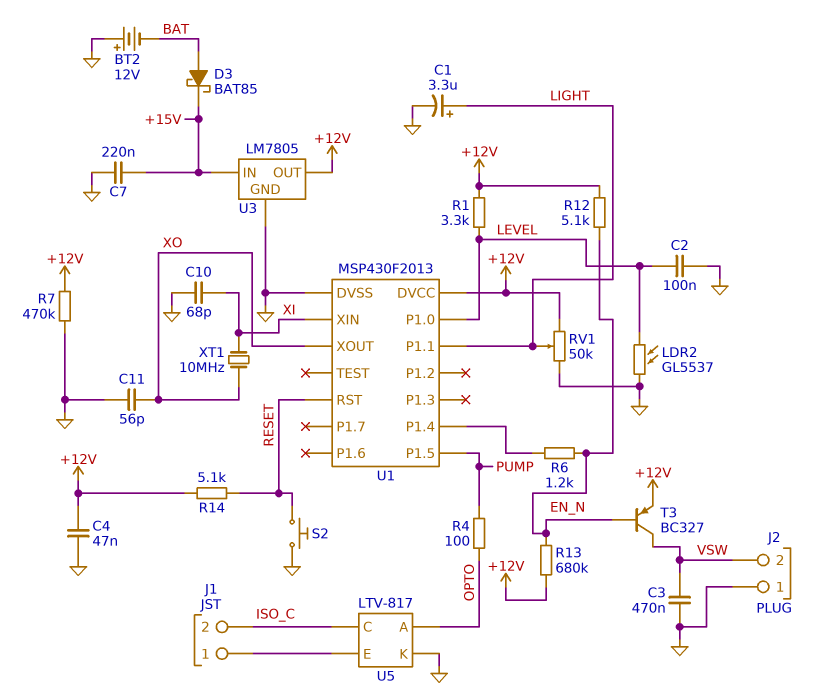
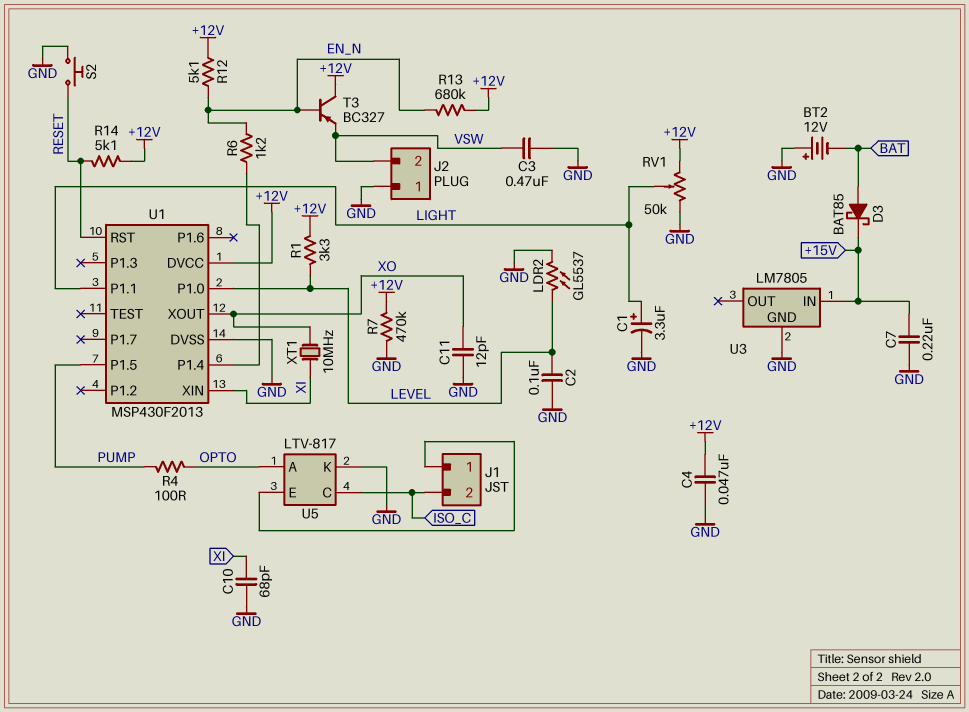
C11: 56pF (GND, XO) -> 12pF (GND, XO)
T3: PNP BC327 (B EN_N, C VSW, E +12V) -> PNP BC327 (B EN_N, C +12V, E VSW)
U3 pin OUT: +12V -> none

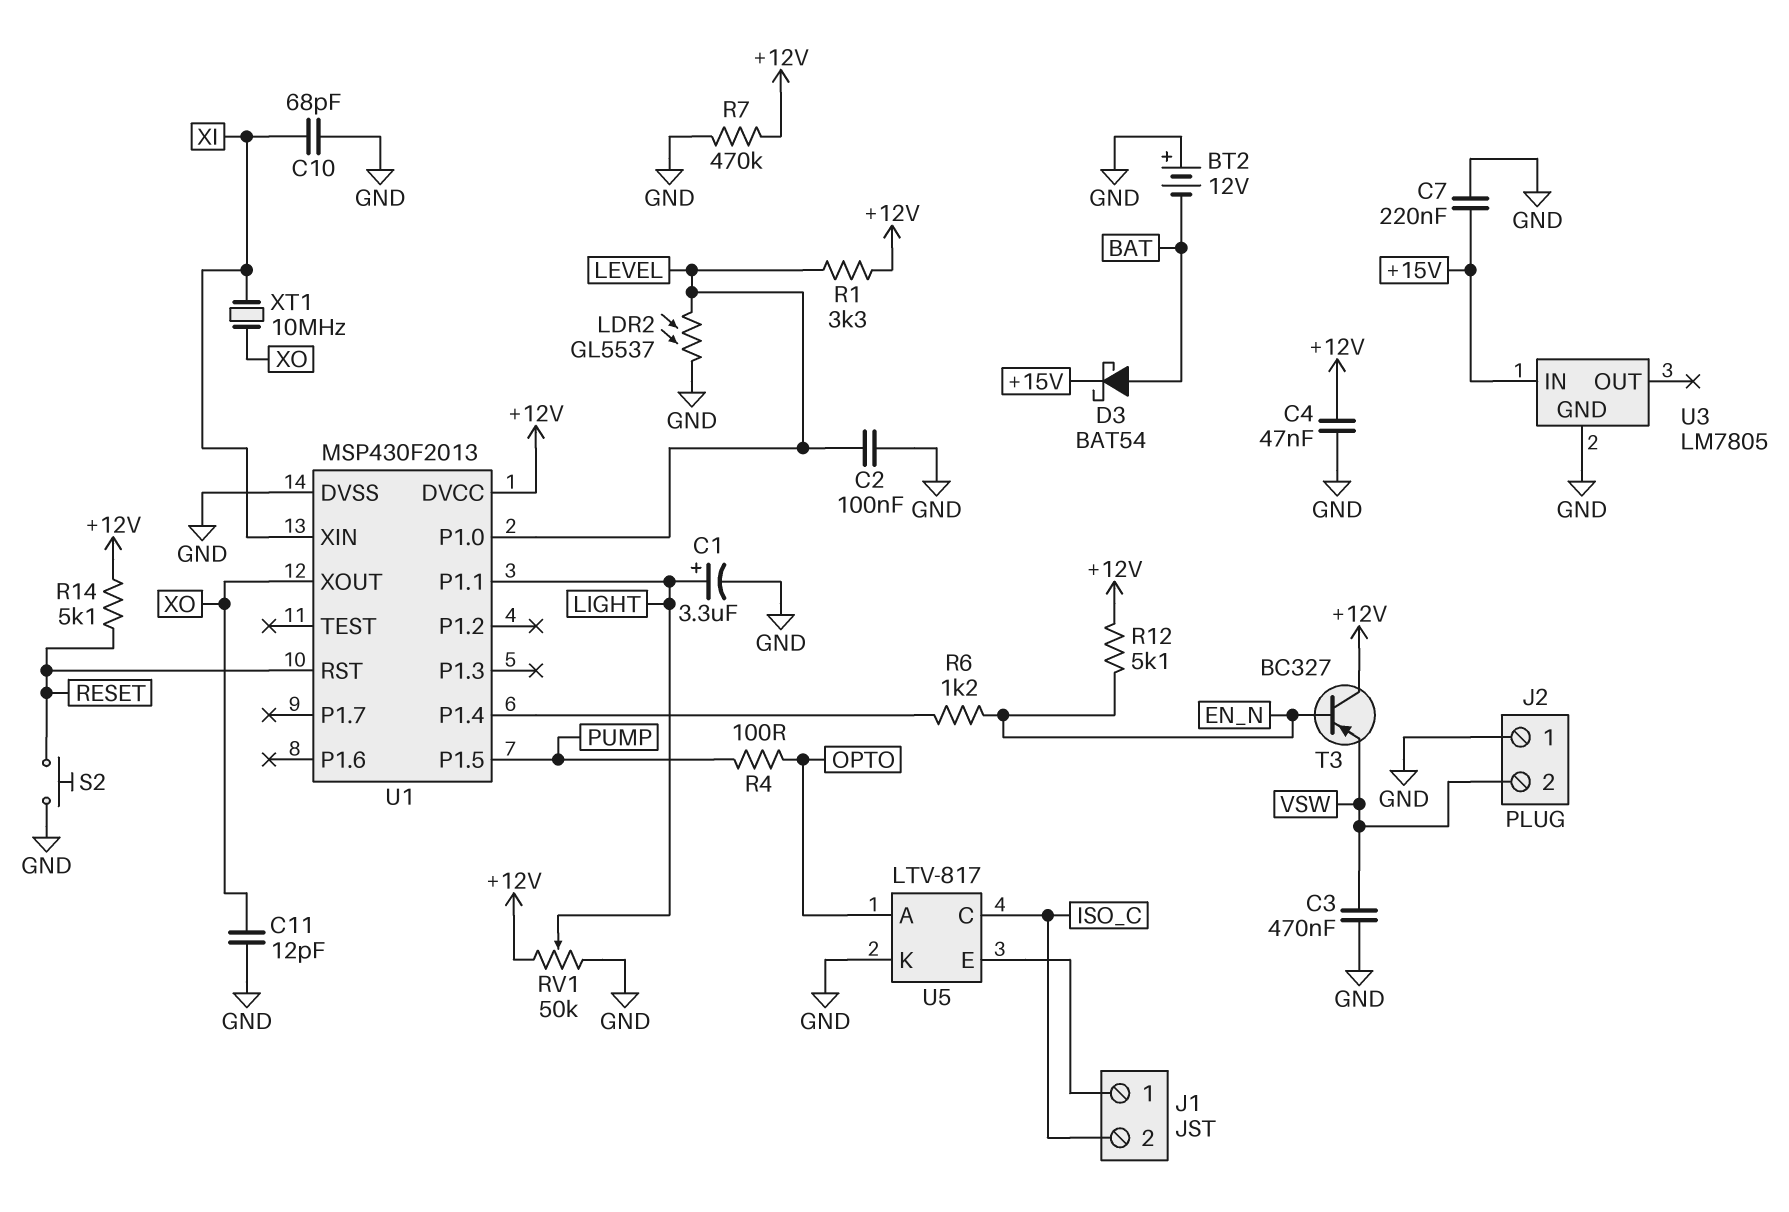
D3: schottky BAT85 (A BAT, K +15V) -> schottky BAT54 (A BAT, K +15V)
R13: 680k (+12V, EN_N) -> none

